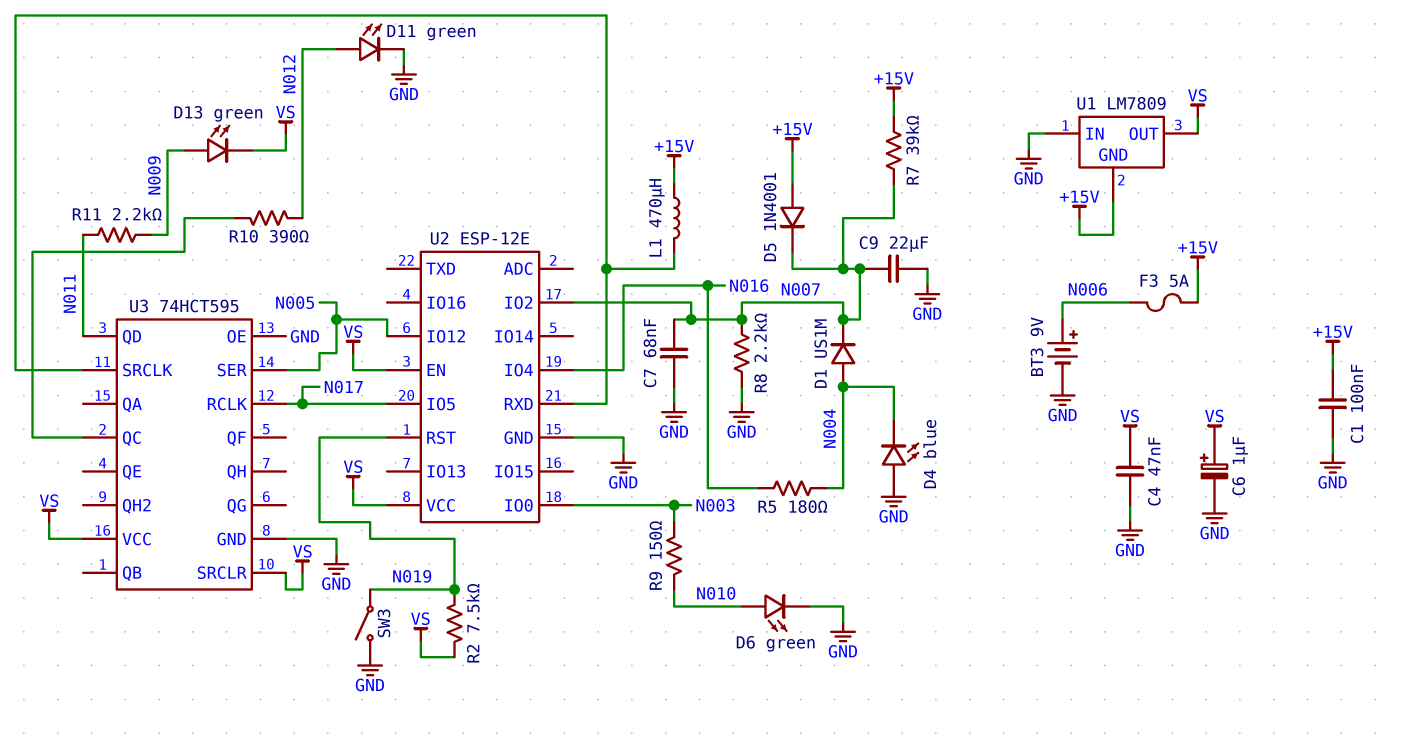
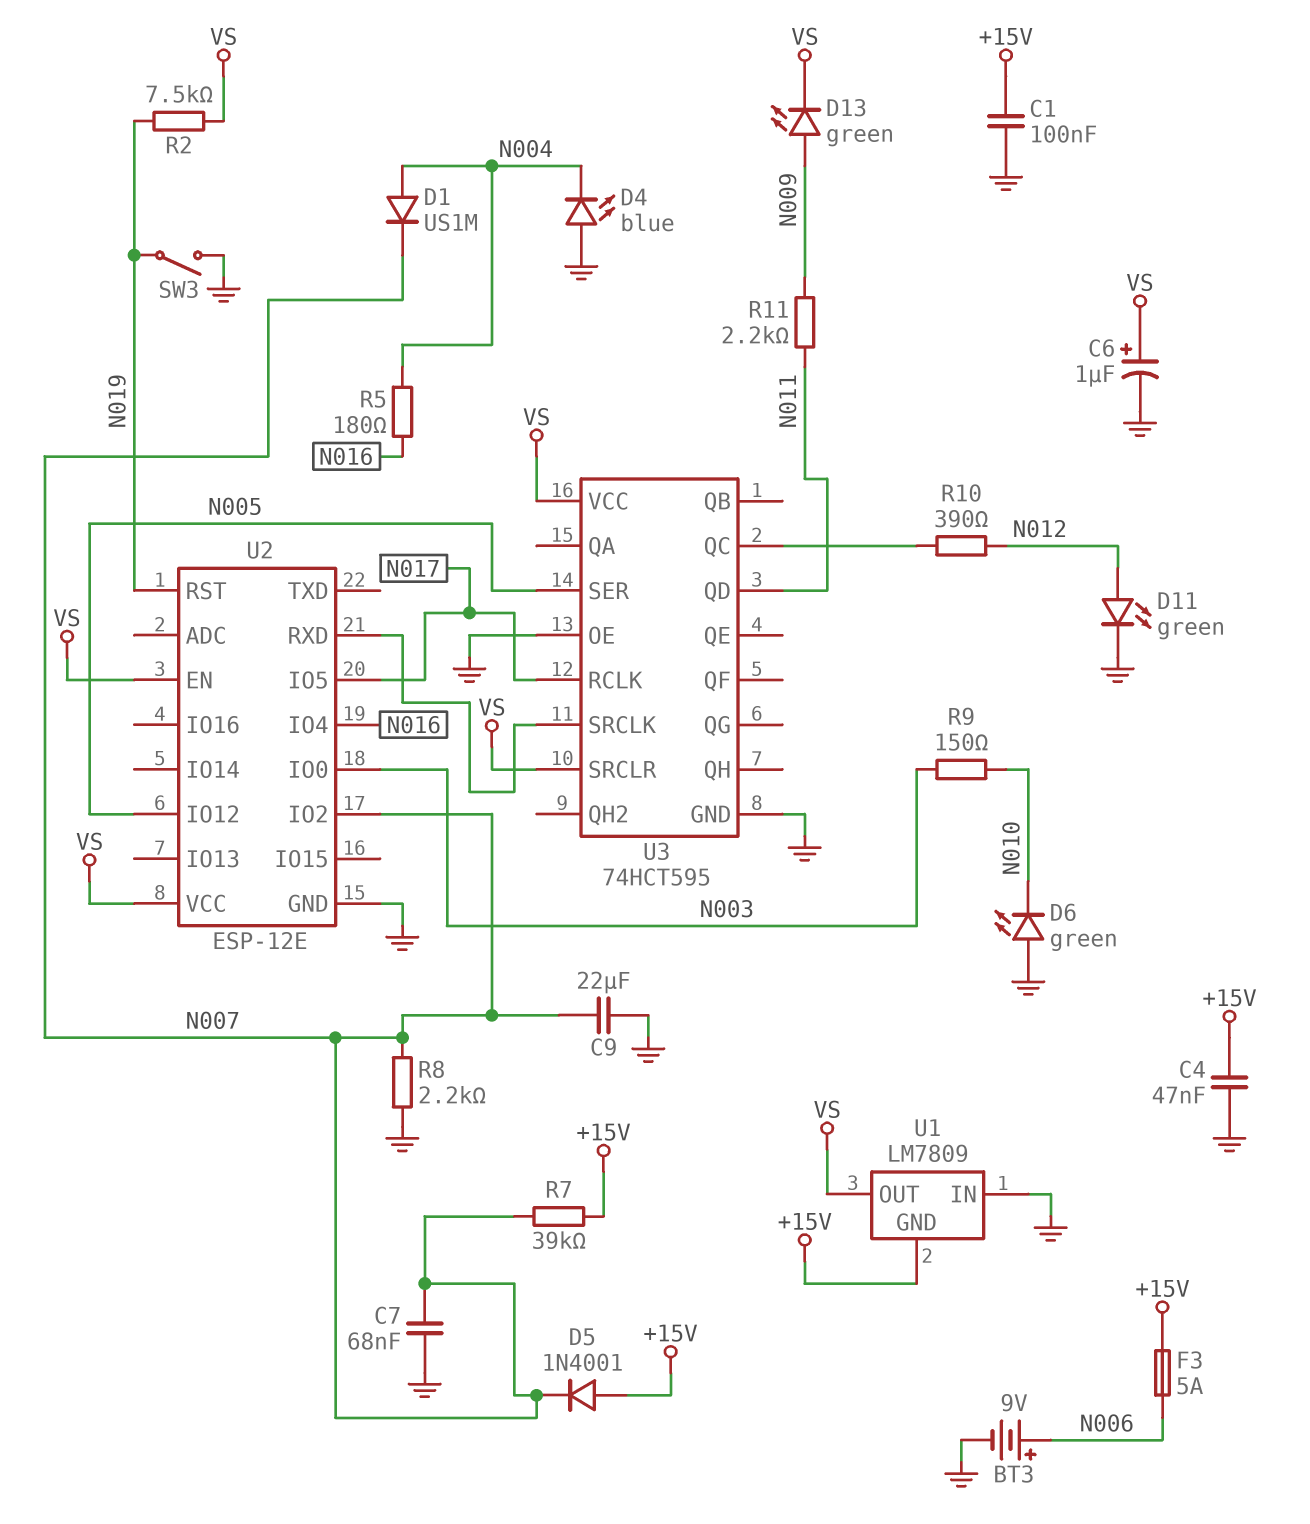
C4: 47nF (GND, VS) -> 47nF (+15V, GND)
D6: LED green (A N010, K GND) -> LED green (A GND, K N010)
L1: 470uH (+15V, U2/RXD) -> none

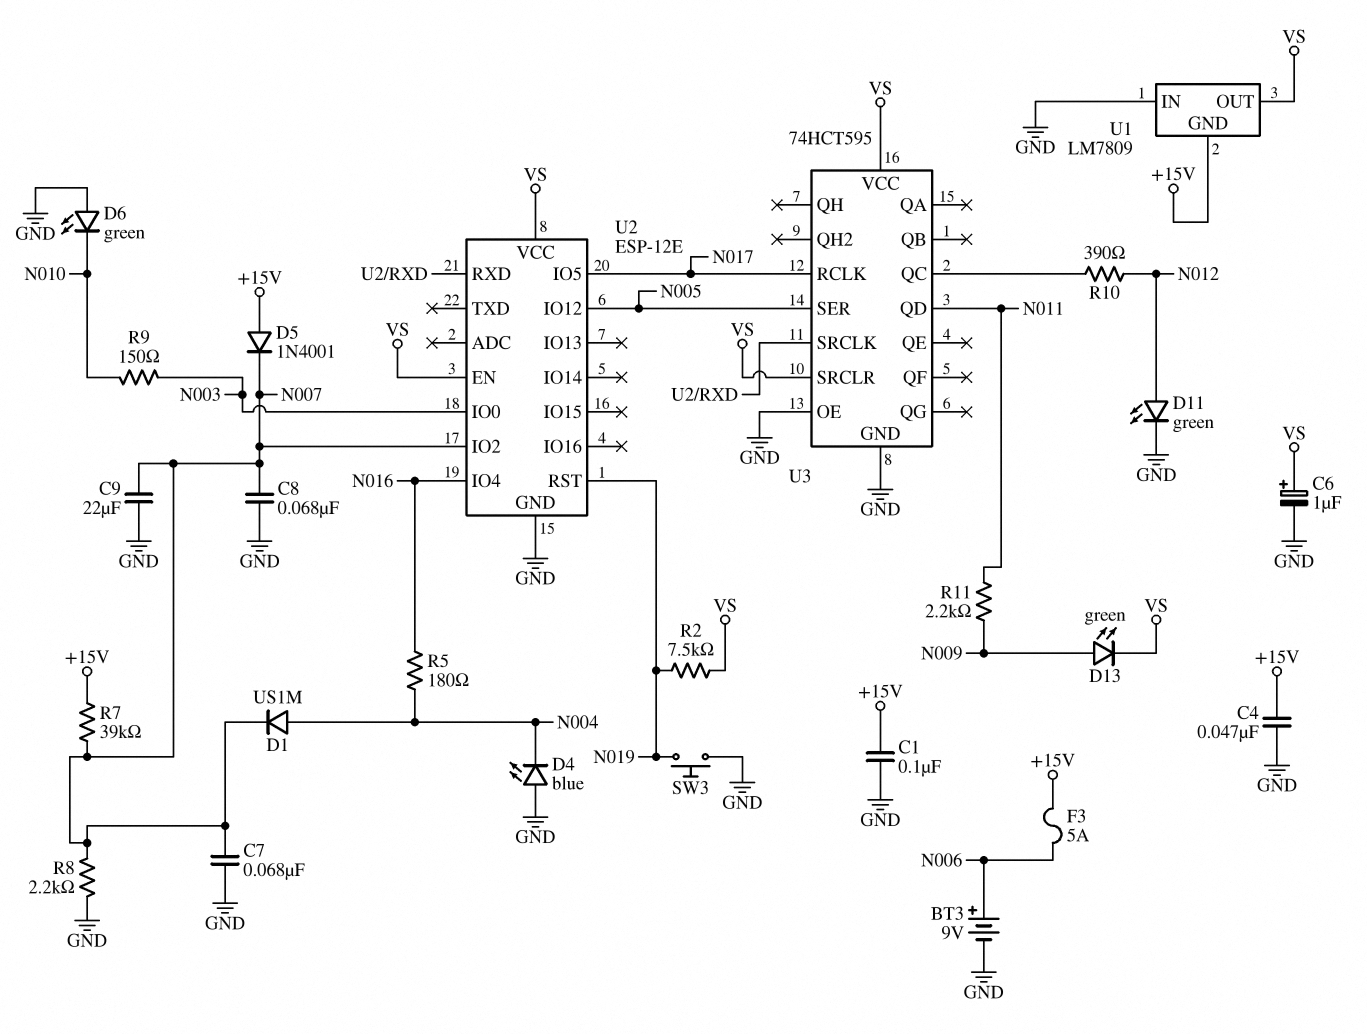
C8: none -> 68nF (GND, N007)
SW3: switch (GND, N019) -> button (GND, N019)

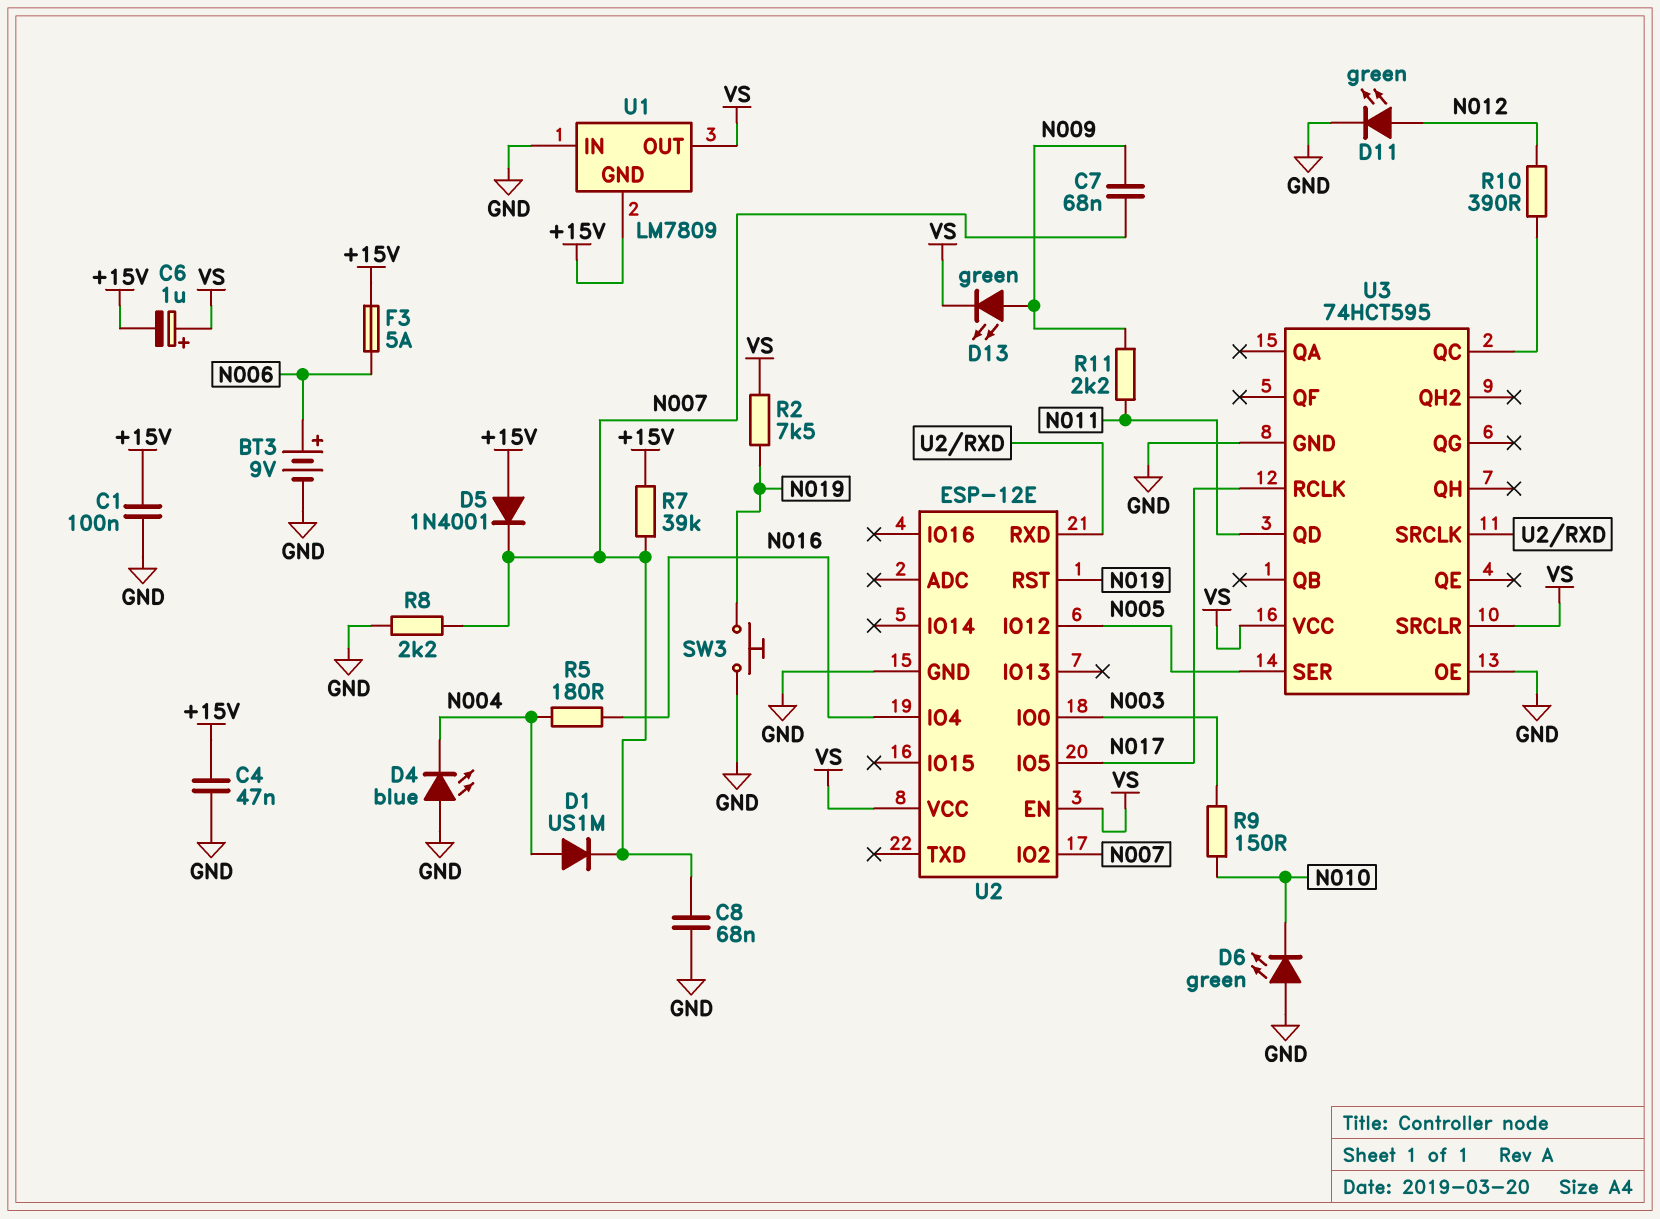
C6: 1uF (plus VS, minus GND) -> 1uF (plus VS, minus +15V)
C7: 68nF (GND, N007) -> 68nF (N007, N009)
C9: 22uF (GND, N007) -> none

